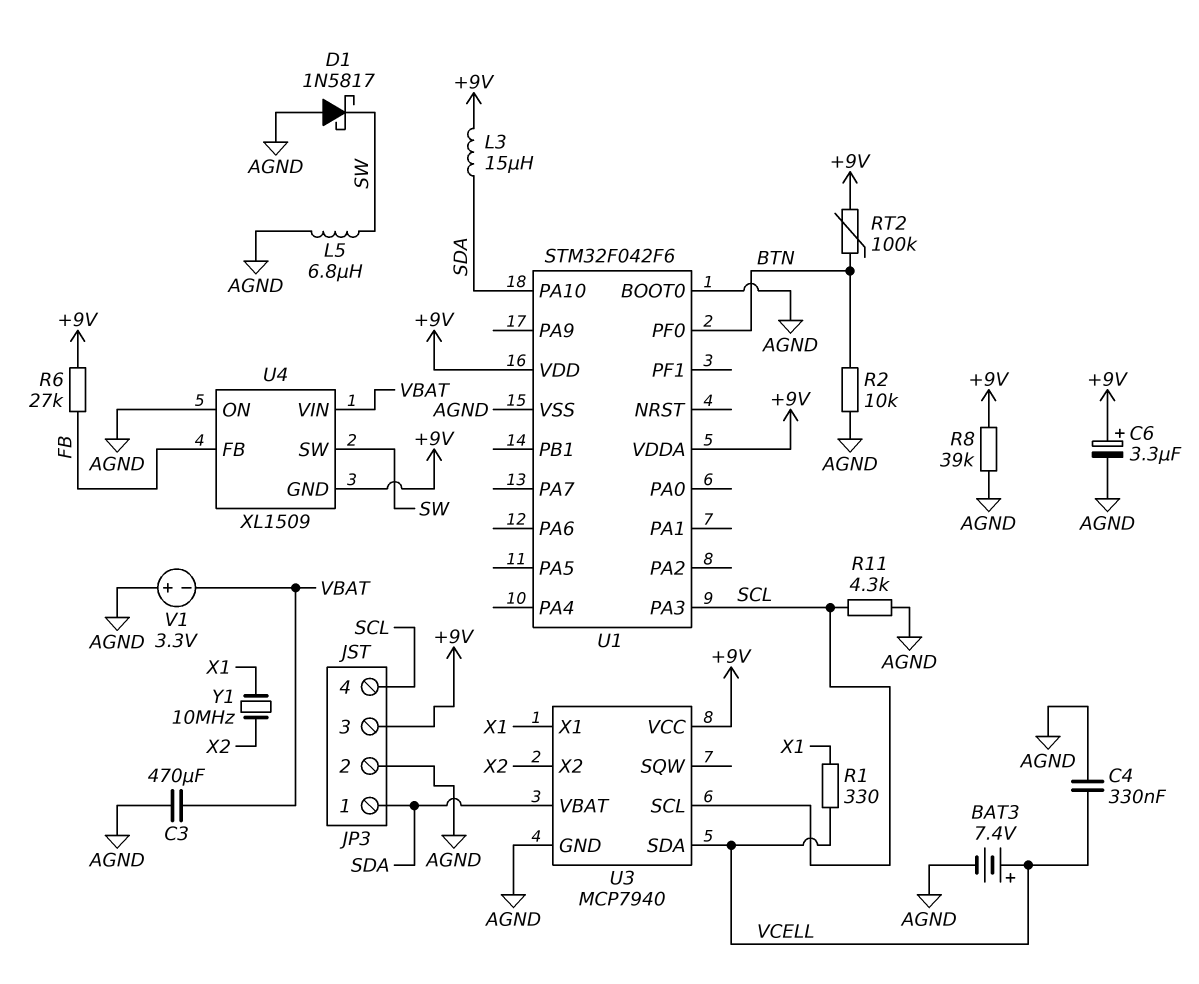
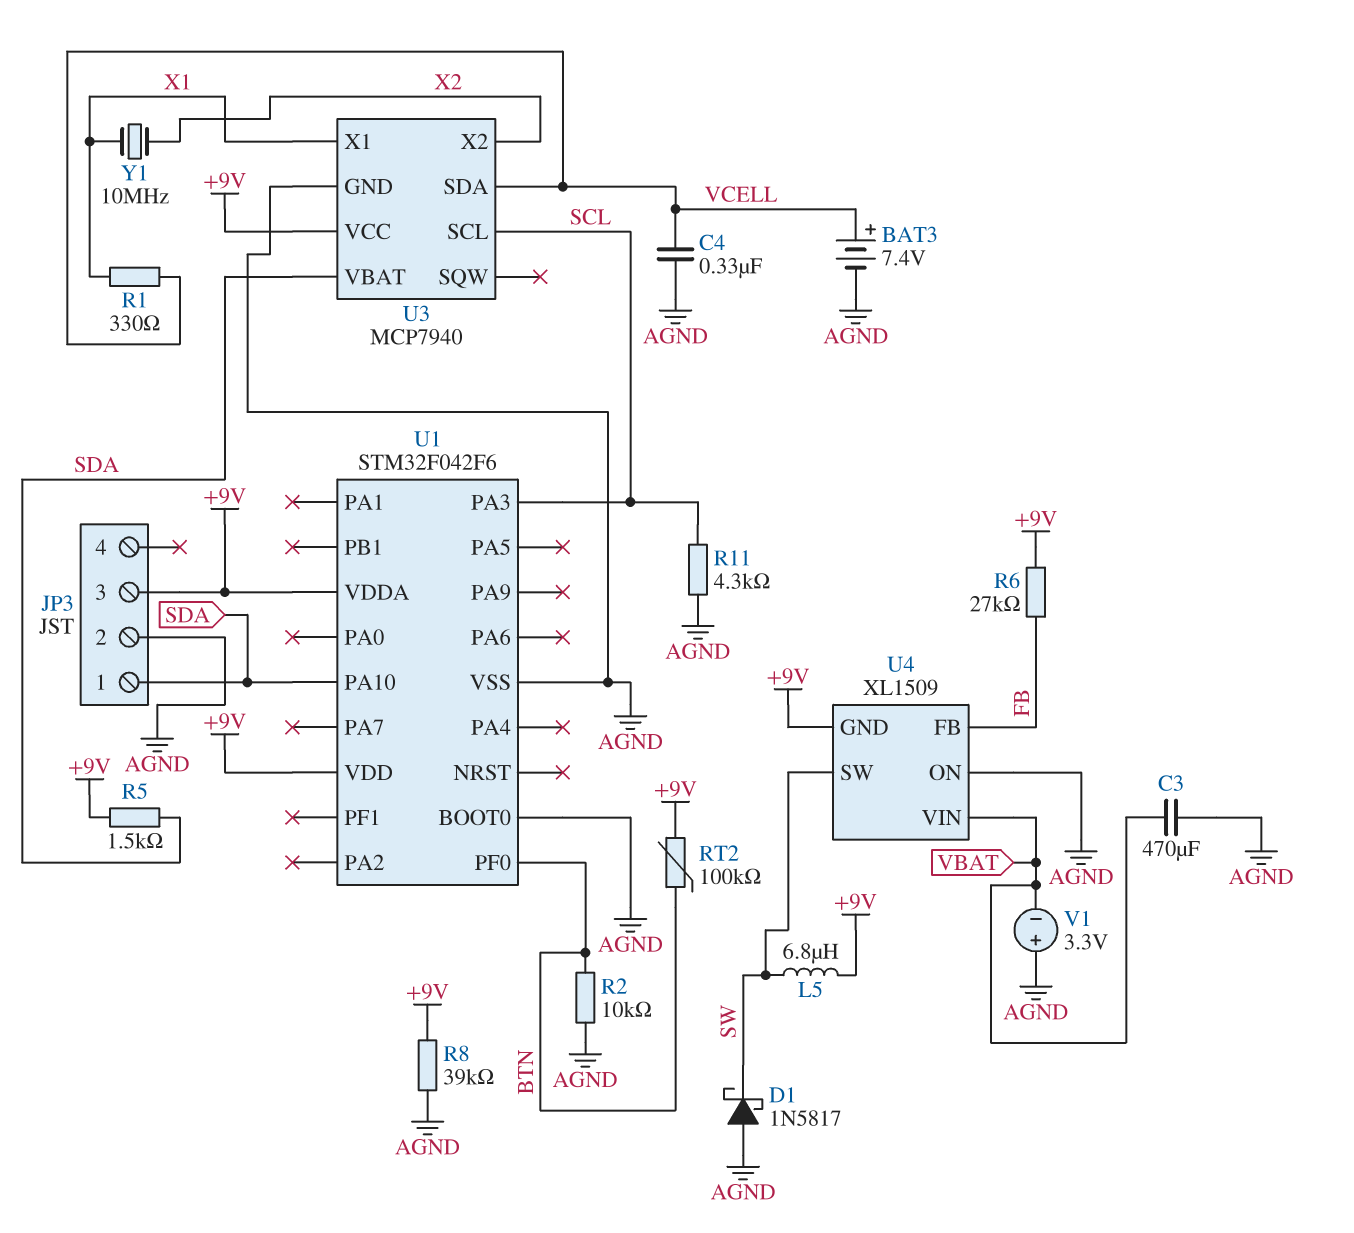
C6: 3.3uF (plus +9V, minus AGND) -> none
JP3 pin 4: SCL -> none
L3: 15uH (+9V, SDA) -> none
L5: 6.8uH (AGND, SW) -> 6.8uH (+9V, SW)
R5: none -> 1.5k (+9V, SDA)

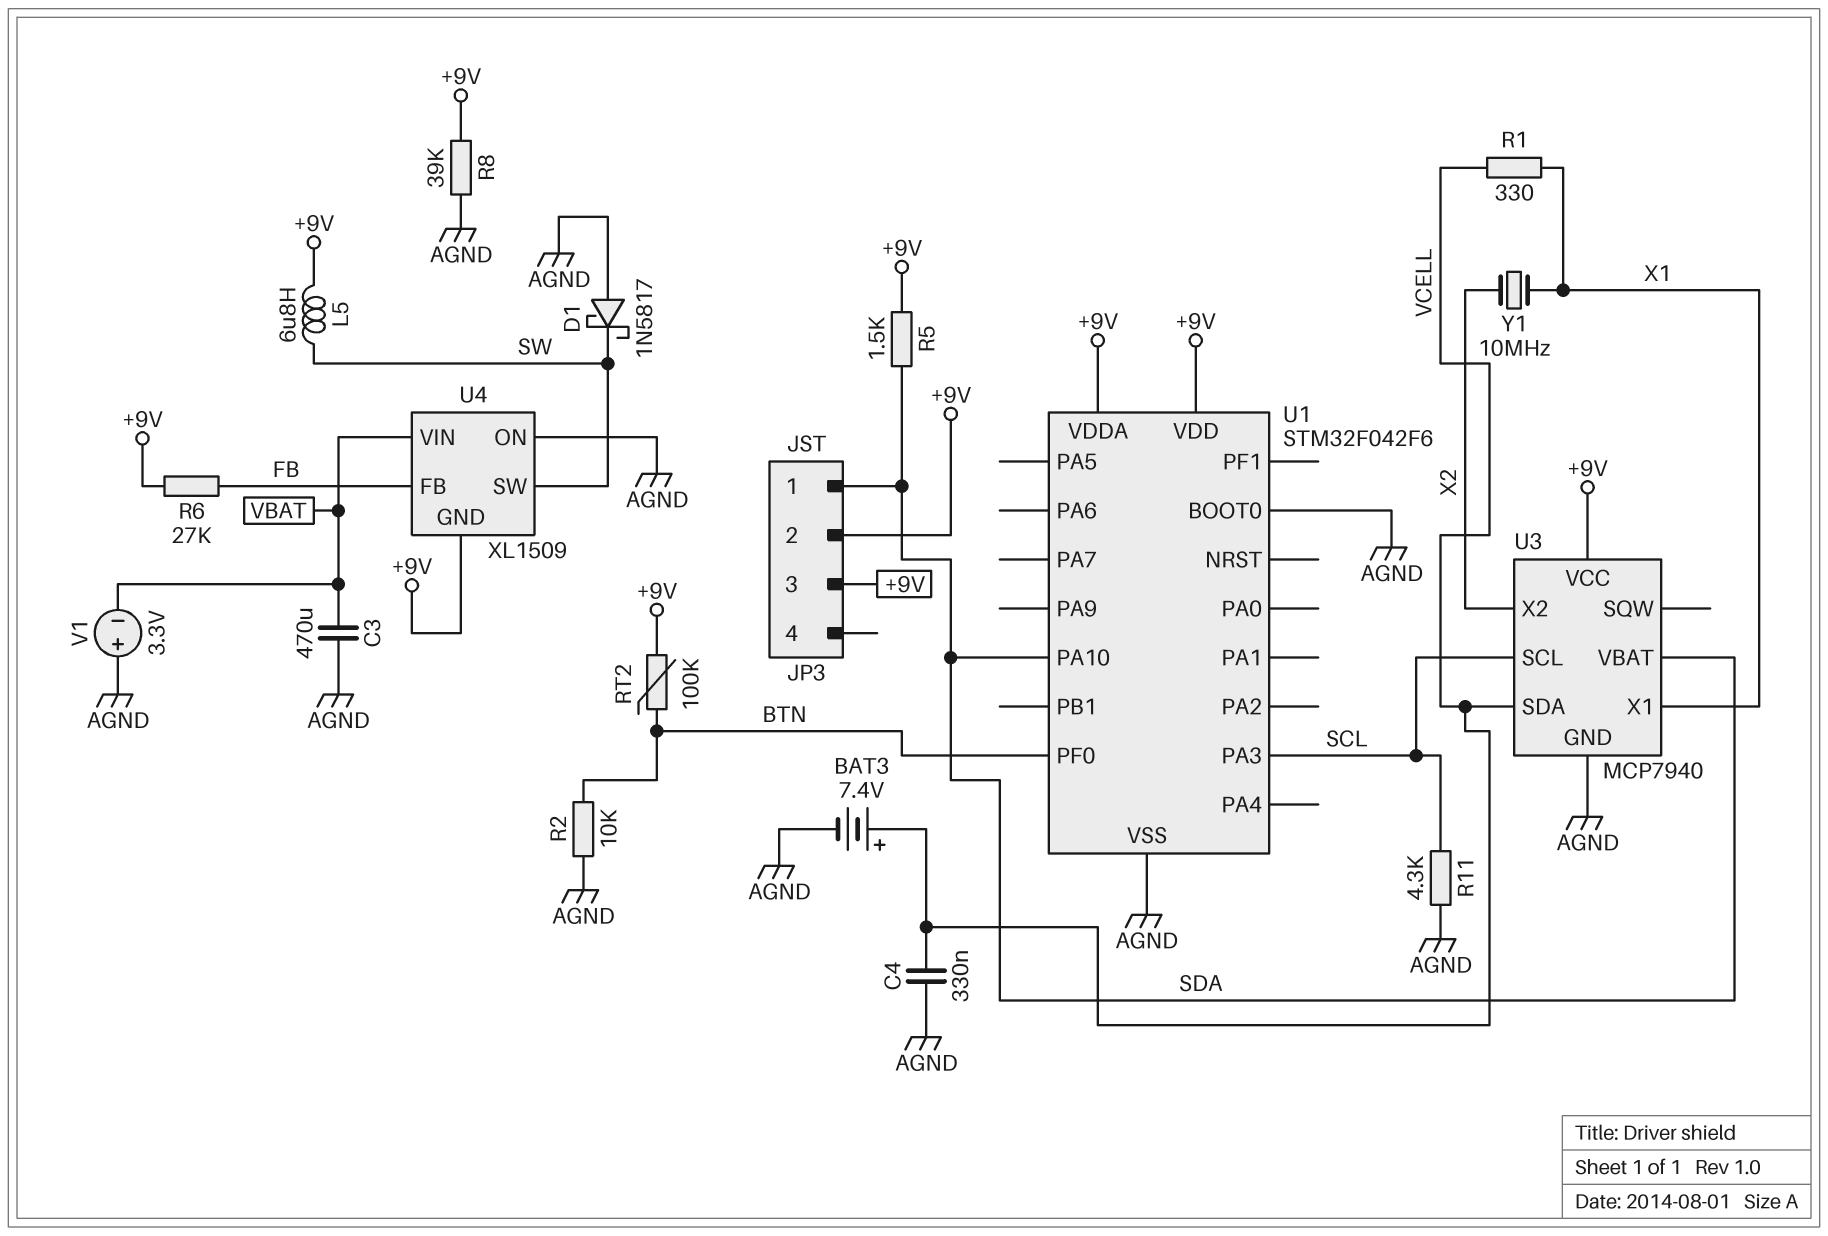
JP3 pin 2: AGND -> +9V

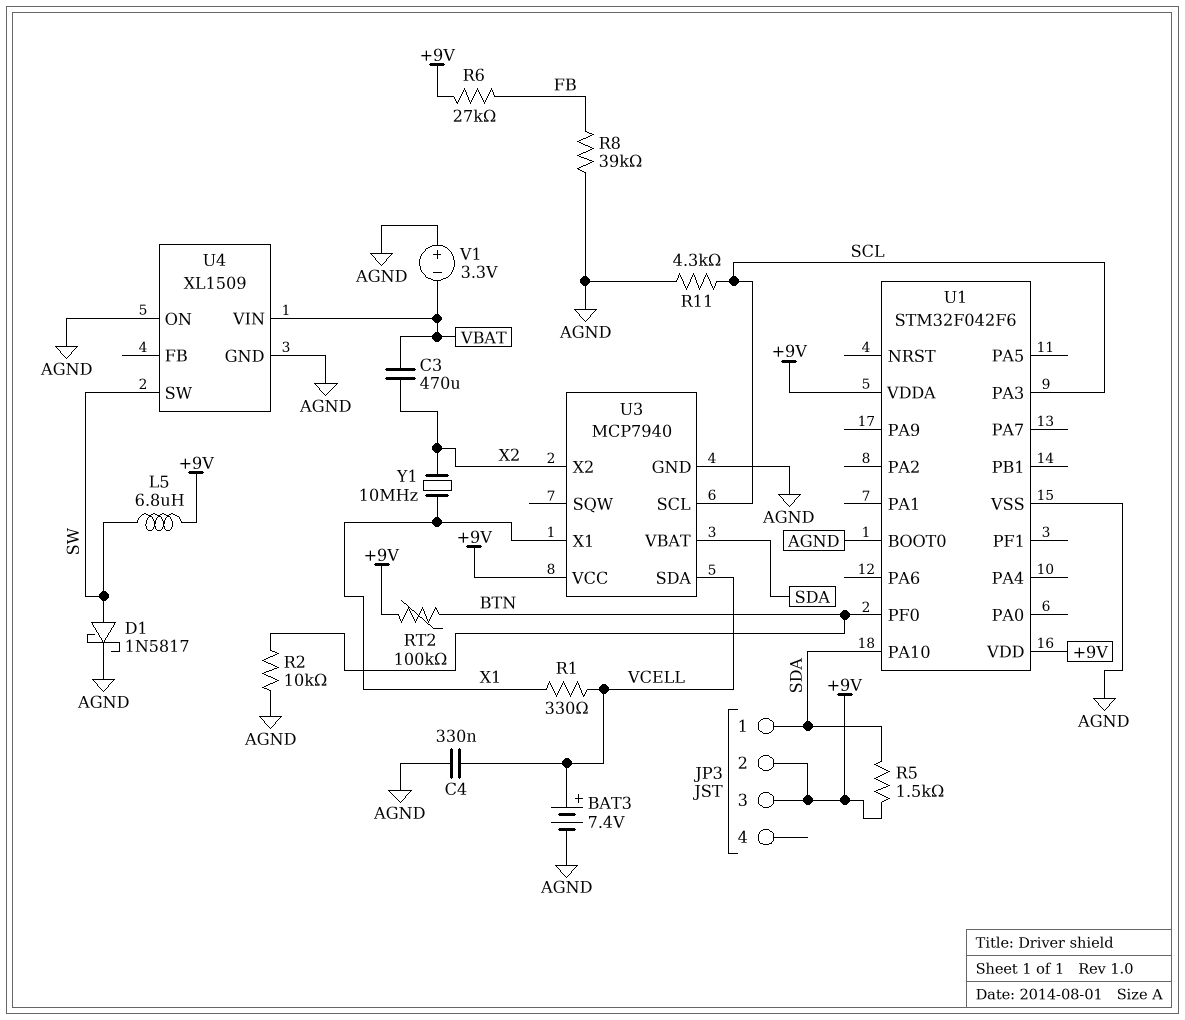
C3: 470uF (AGND, VBAT) -> 470uF (VBAT, X2)
D1: schottky 1N5817 (A AGND, K SW) -> schottky 1N5817 (A SW, K AGND)
R8: 39k (+9V, AGND) -> 39k (AGND, FB)
U4 pin FB: FB -> none
U4 pin GND: +9V -> AGND

